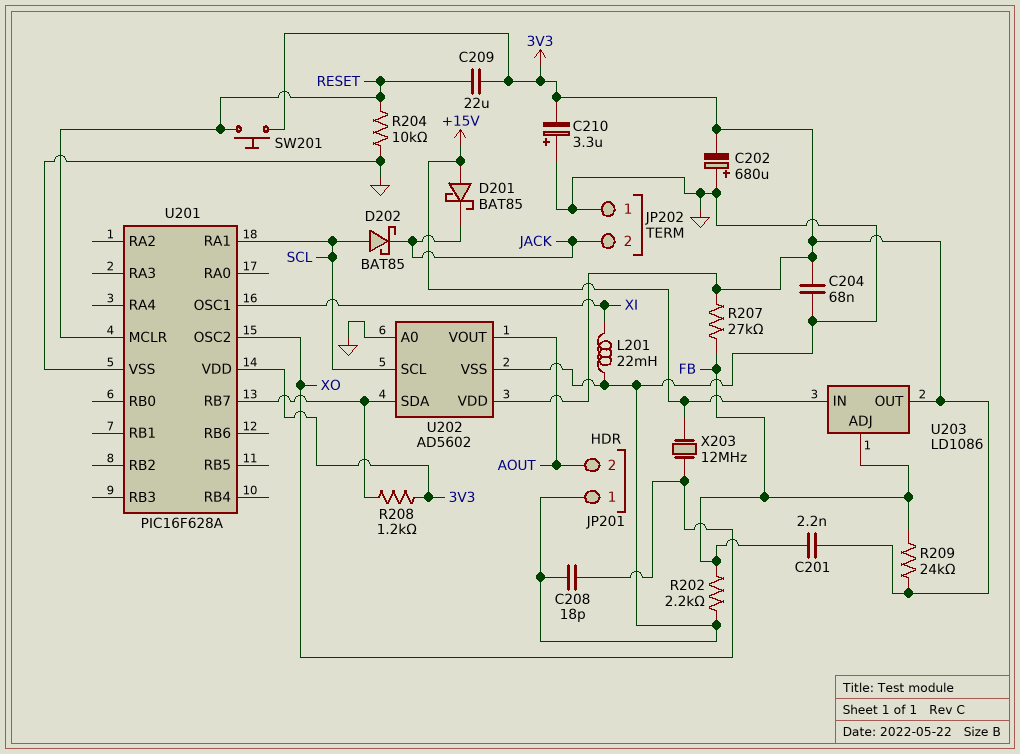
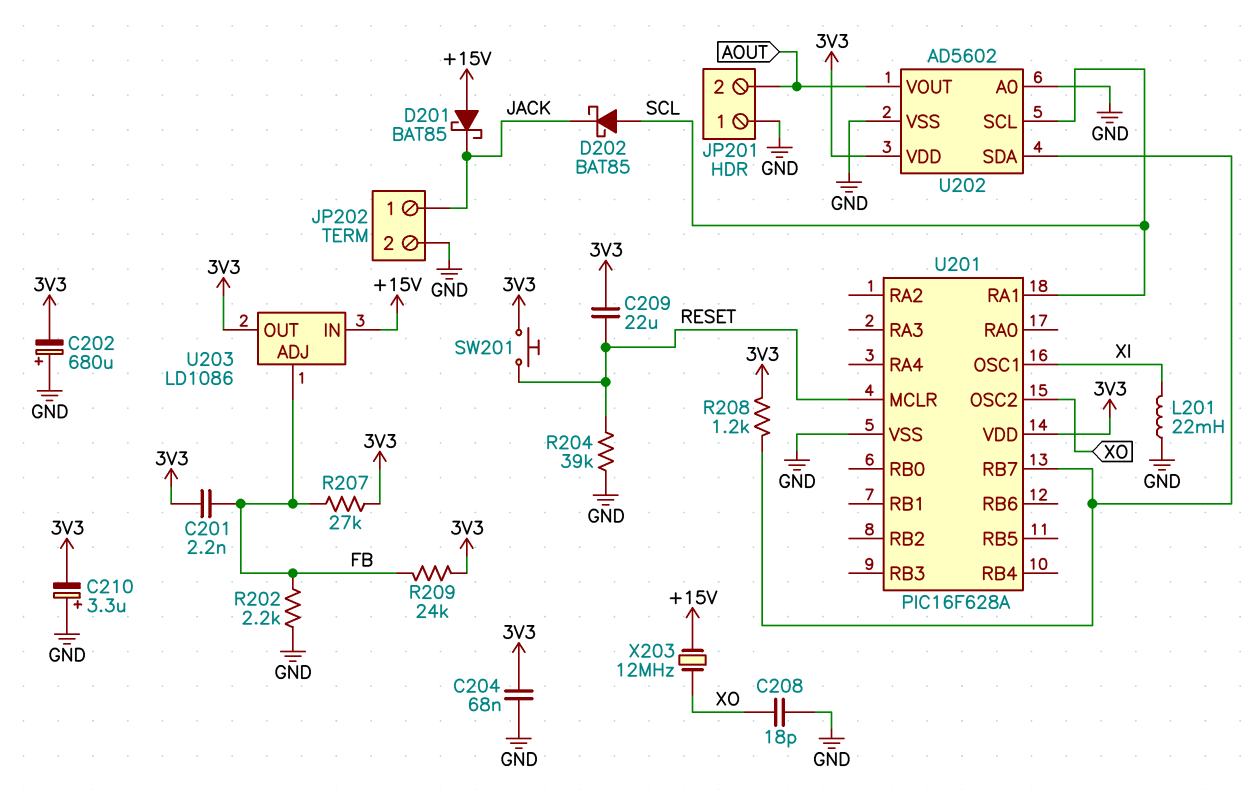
JP202 pin 1: GND -> JACK
JP202 pin 2: JACK -> GND
R204: 10k (GND, RESET) -> 39k (GND, RESET)

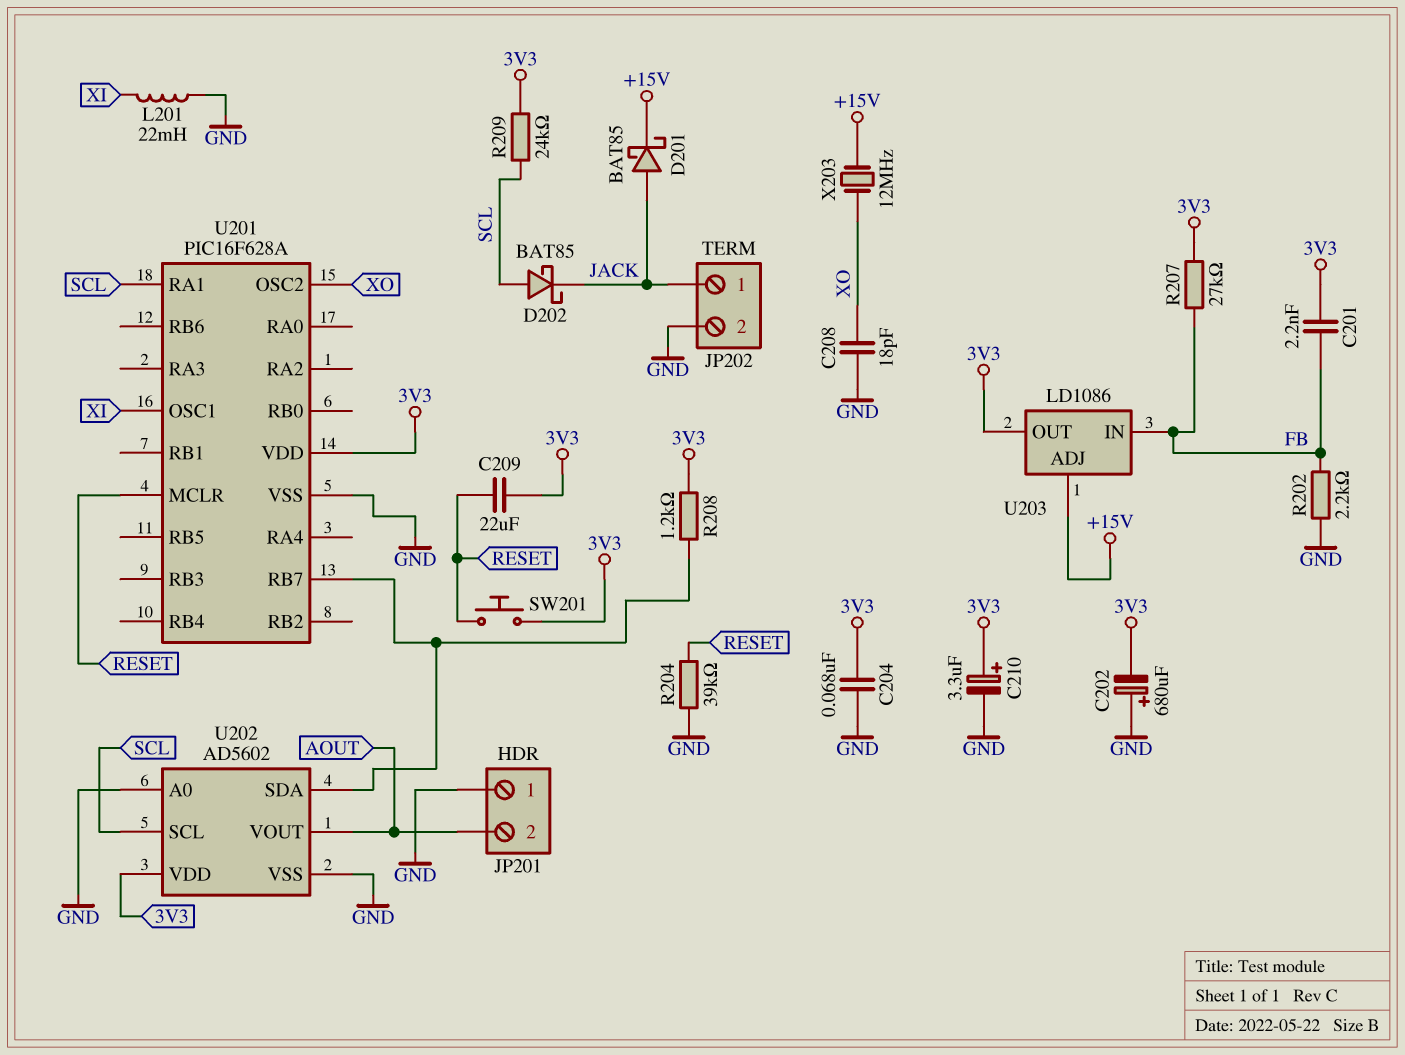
C210: 3.3uF (plus GND, minus 3V3) -> 3.3uF (plus 3V3, minus GND)
D201: schottky BAT85 (A +15V, K JACK) -> schottky BAT85 (A JACK, K +15V)
R209: 24k (3V3, FB) -> 24k (3V3, SCL)
U203 pin ADJ: FB -> +15V
U203 pin IN: +15V -> FB

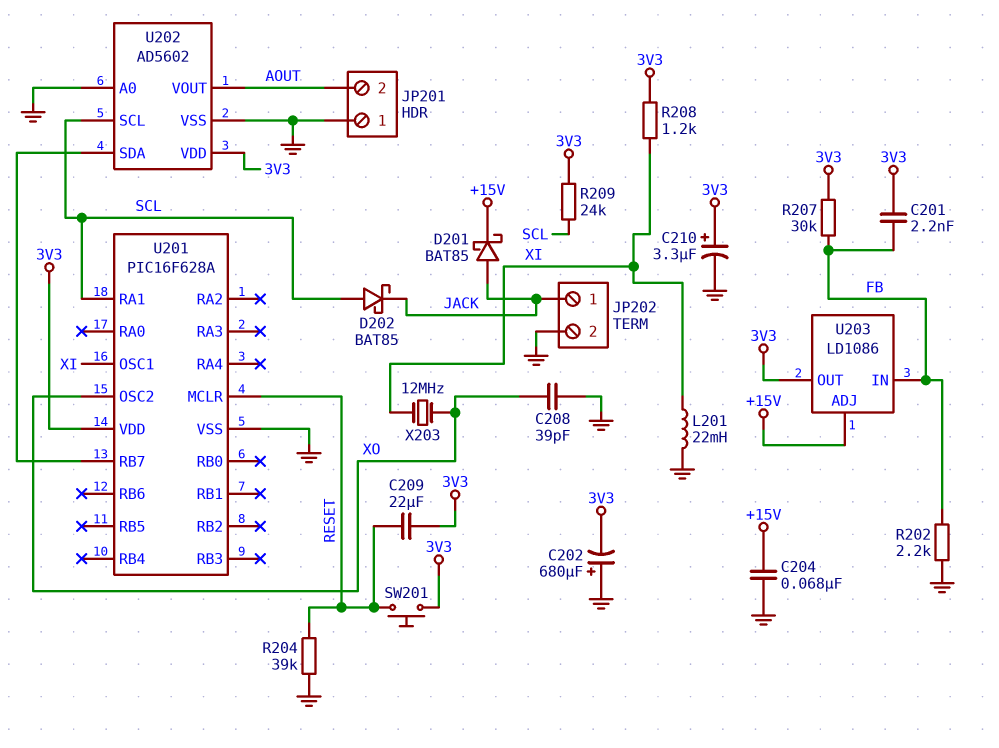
C204: 68nF (3V3, GND) -> 68nF (+15V, GND)
C208: 18pF (GND, XO) -> 39pF (GND, XO)
R207: 27k (3V3, FB) -> 30k (3V3, FB)
R208: 1.2k (3V3, U201/RB7) -> 1.2k (3V3, XI)
X203: 12MHz (+15V, XO) -> 12MHz (XI, XO)

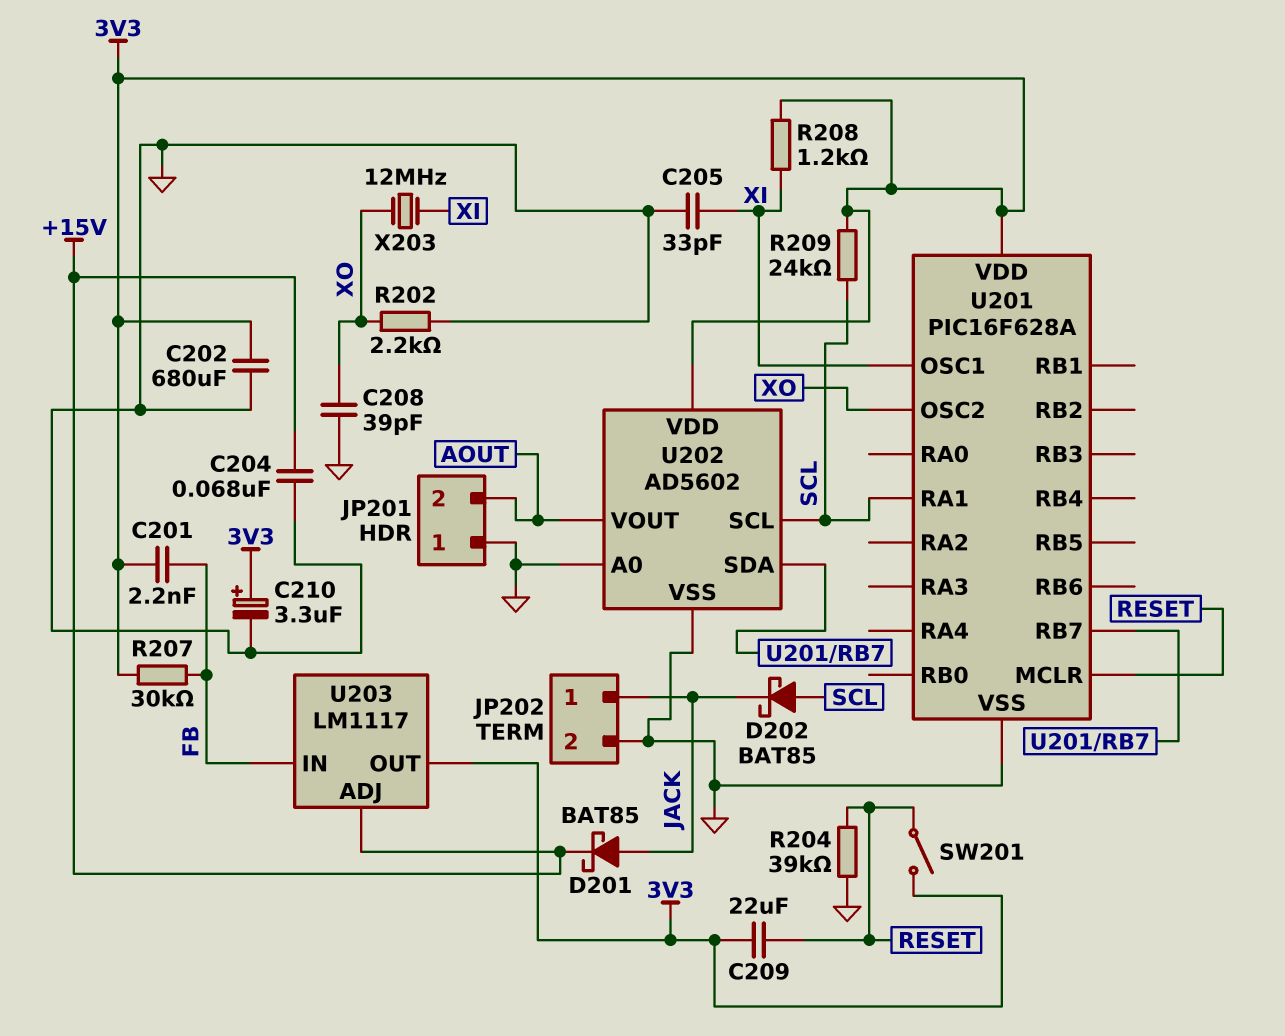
C202: 680uF (plus GND, minus 3V3) -> 680uF (3V3, GND)
C205: none -> 33pF (GND, XI)
L201: 22mH (GND, XI) -> none
R202: 2.2k (FB, GND) -> 2.2k (GND, XO)
SW201: button (3V3, RESET) -> switch (3V3, RESET)
U203: LD1086 -> LM1117

